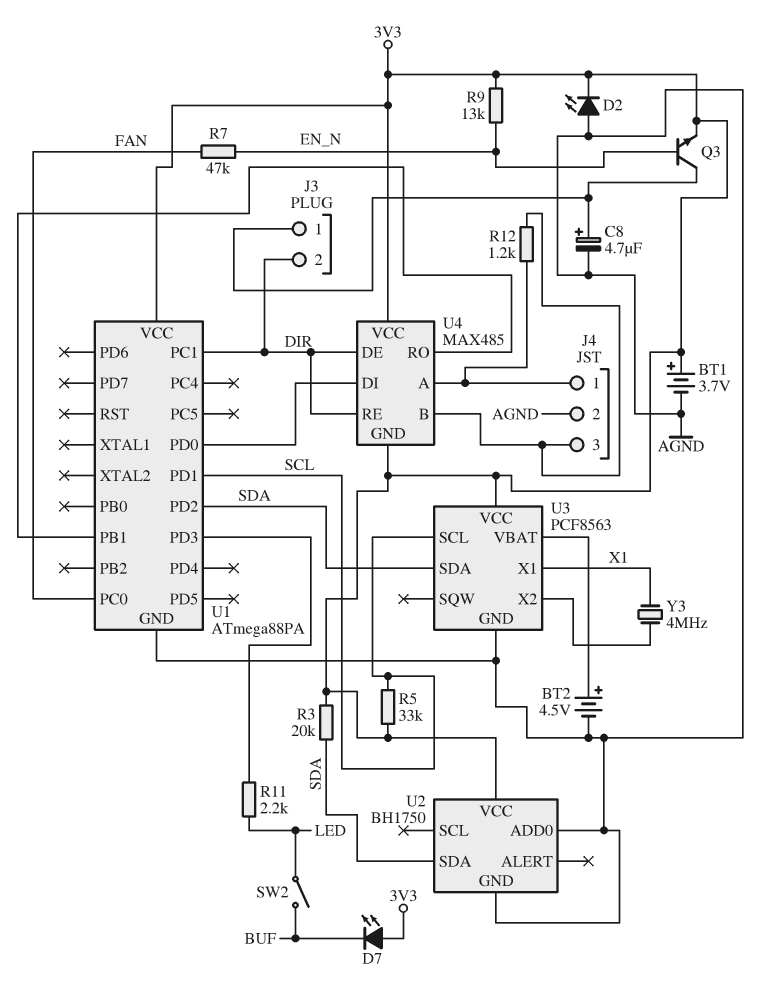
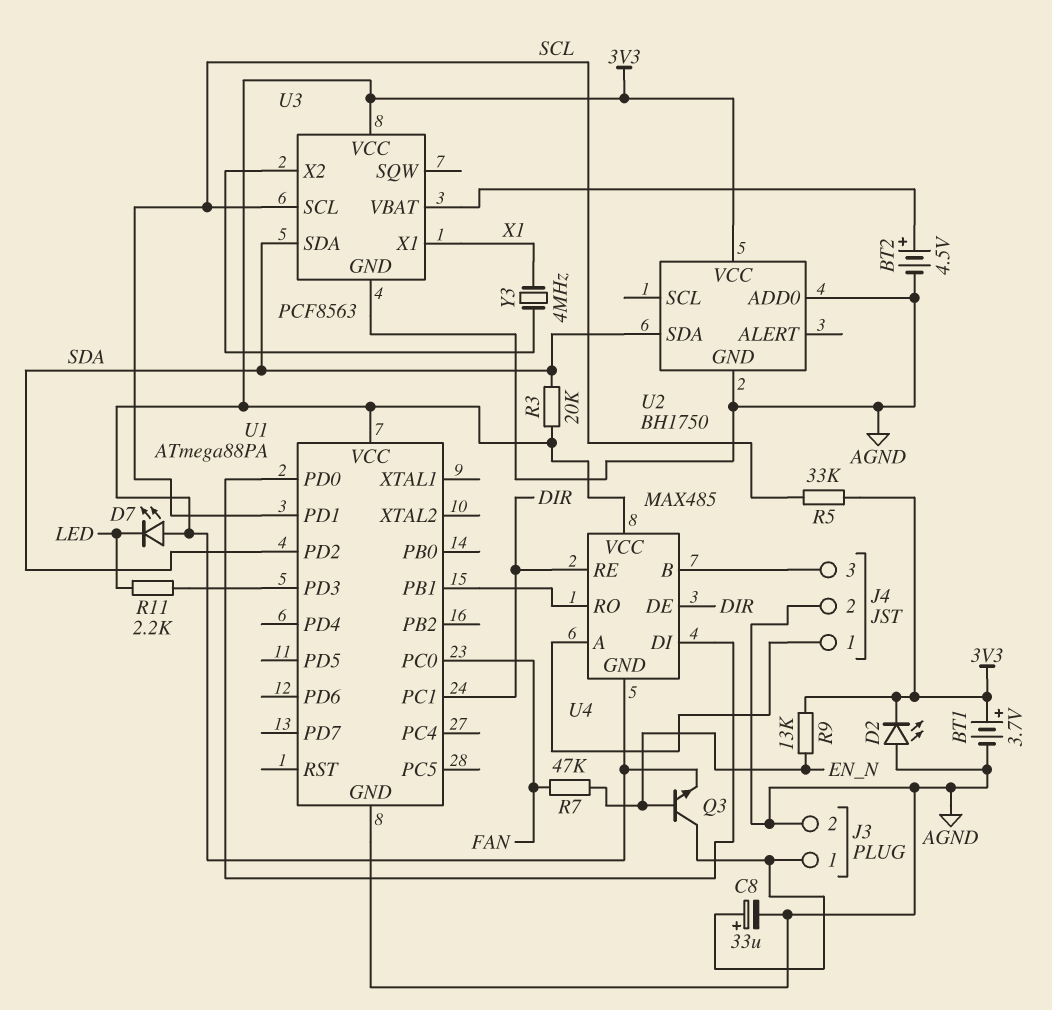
C8: 4.7uF (plus J3/1, minus AGND) -> 33uF (plus J3/1, minus AGND)
D7: LED (A 3V3, K BUF) -> LED (A 3V3, K LED)
J3 pin 2: DIR -> AGND
R12: 1.2k (J4/1, J4/3) -> none
SW2: switch (BUF, LED) -> none

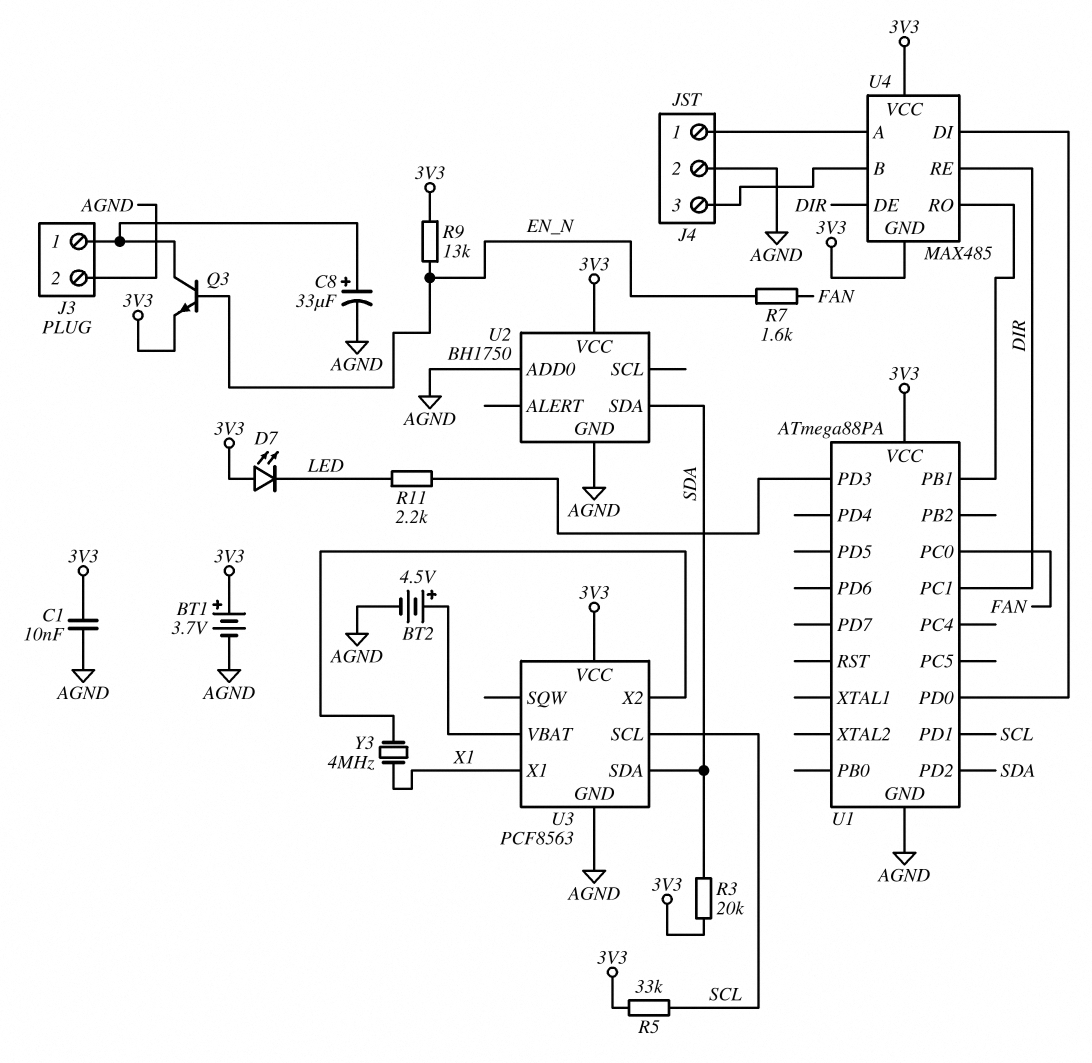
C1: none -> 10nF (3V3, AGND)
D2: LED (A AGND, K 3V3) -> none
R7: 47k (EN_N, FAN) -> 1.6k (EN_N, FAN)

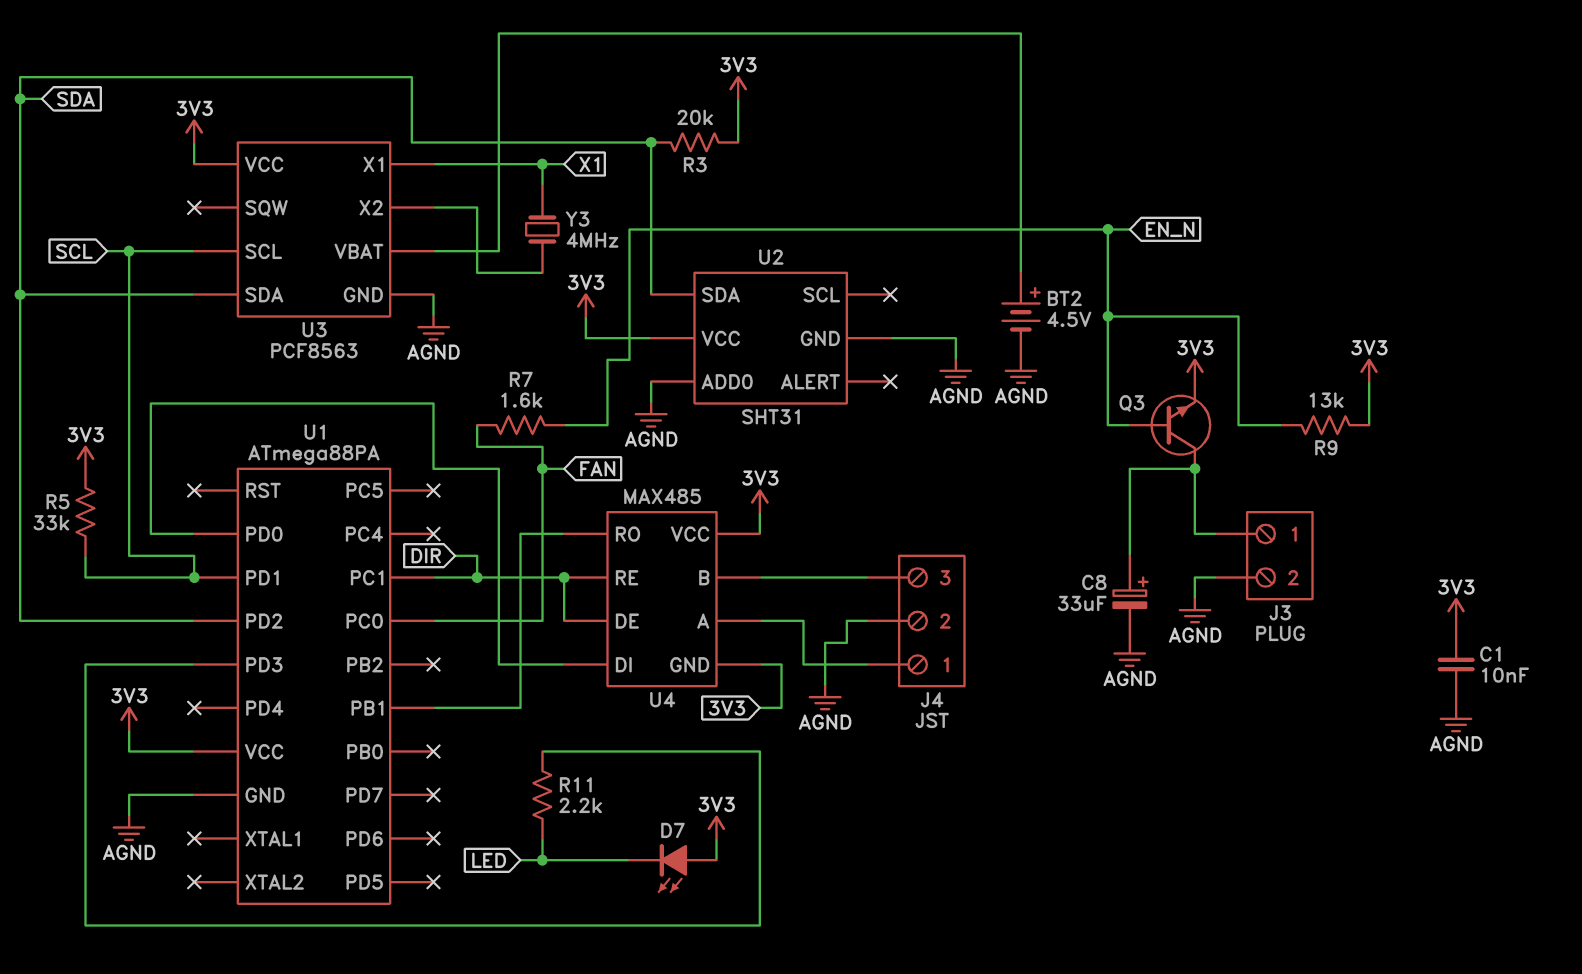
BT1: 3.7V (plus 3V3, minus AGND) -> none
U2: BH1750 -> SHT31

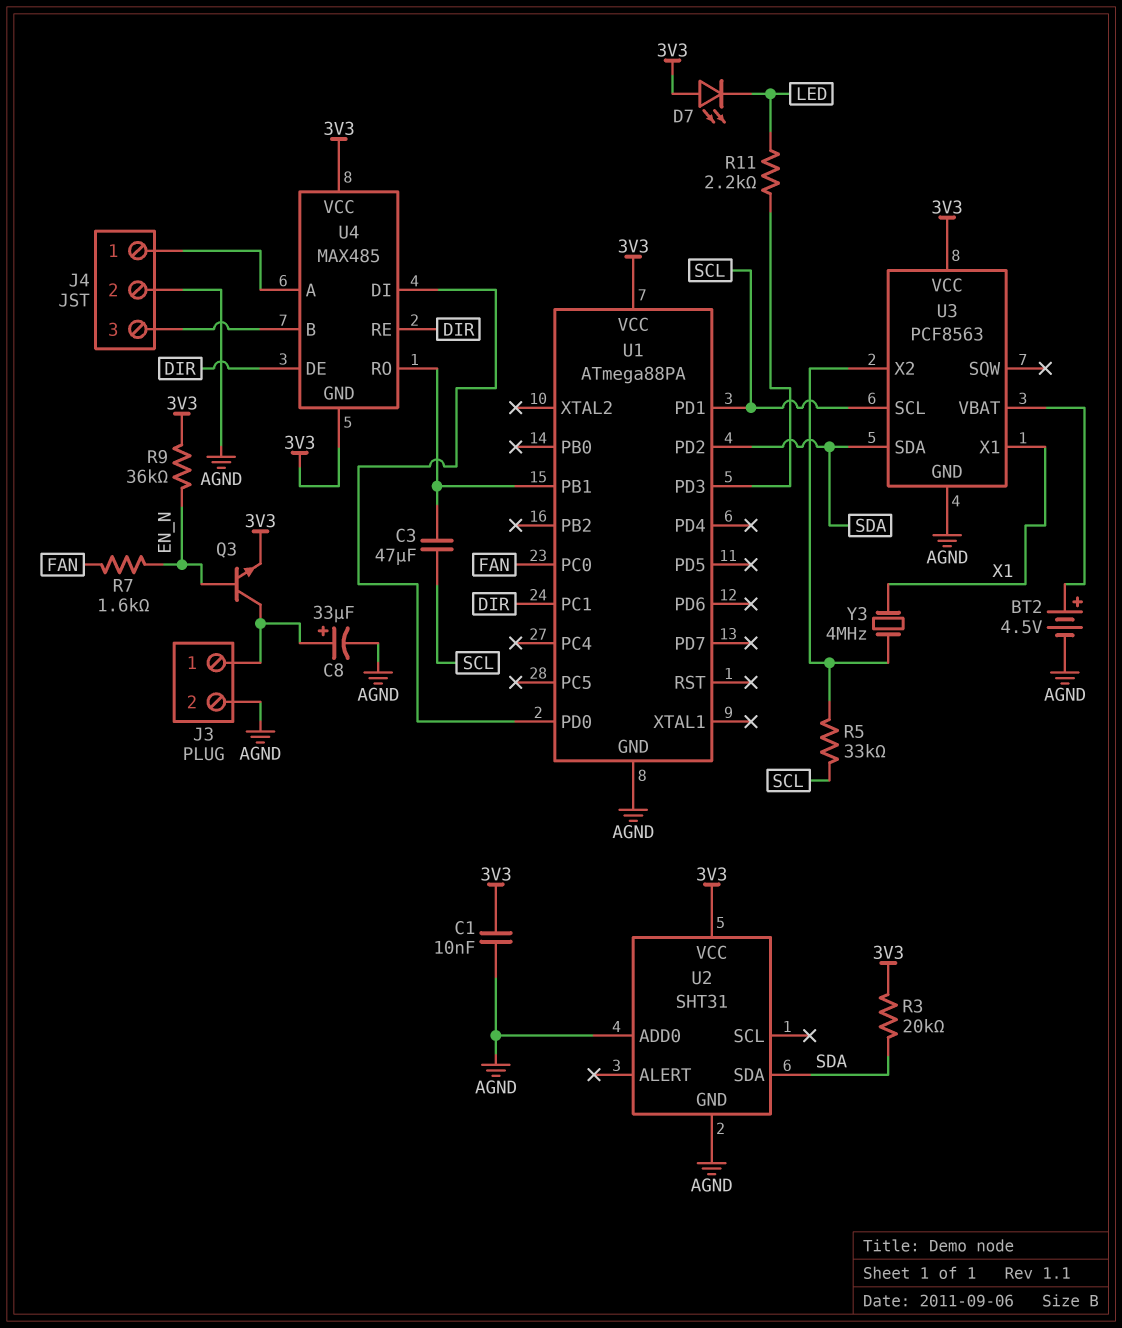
C3: none -> 47uF (SCL, U1/PB1)
R5: 33k (3V3, SCL) -> 33k (SCL, U3/X2)
R9: 13k (3V3, EN_N) -> 36k (3V3, EN_N)

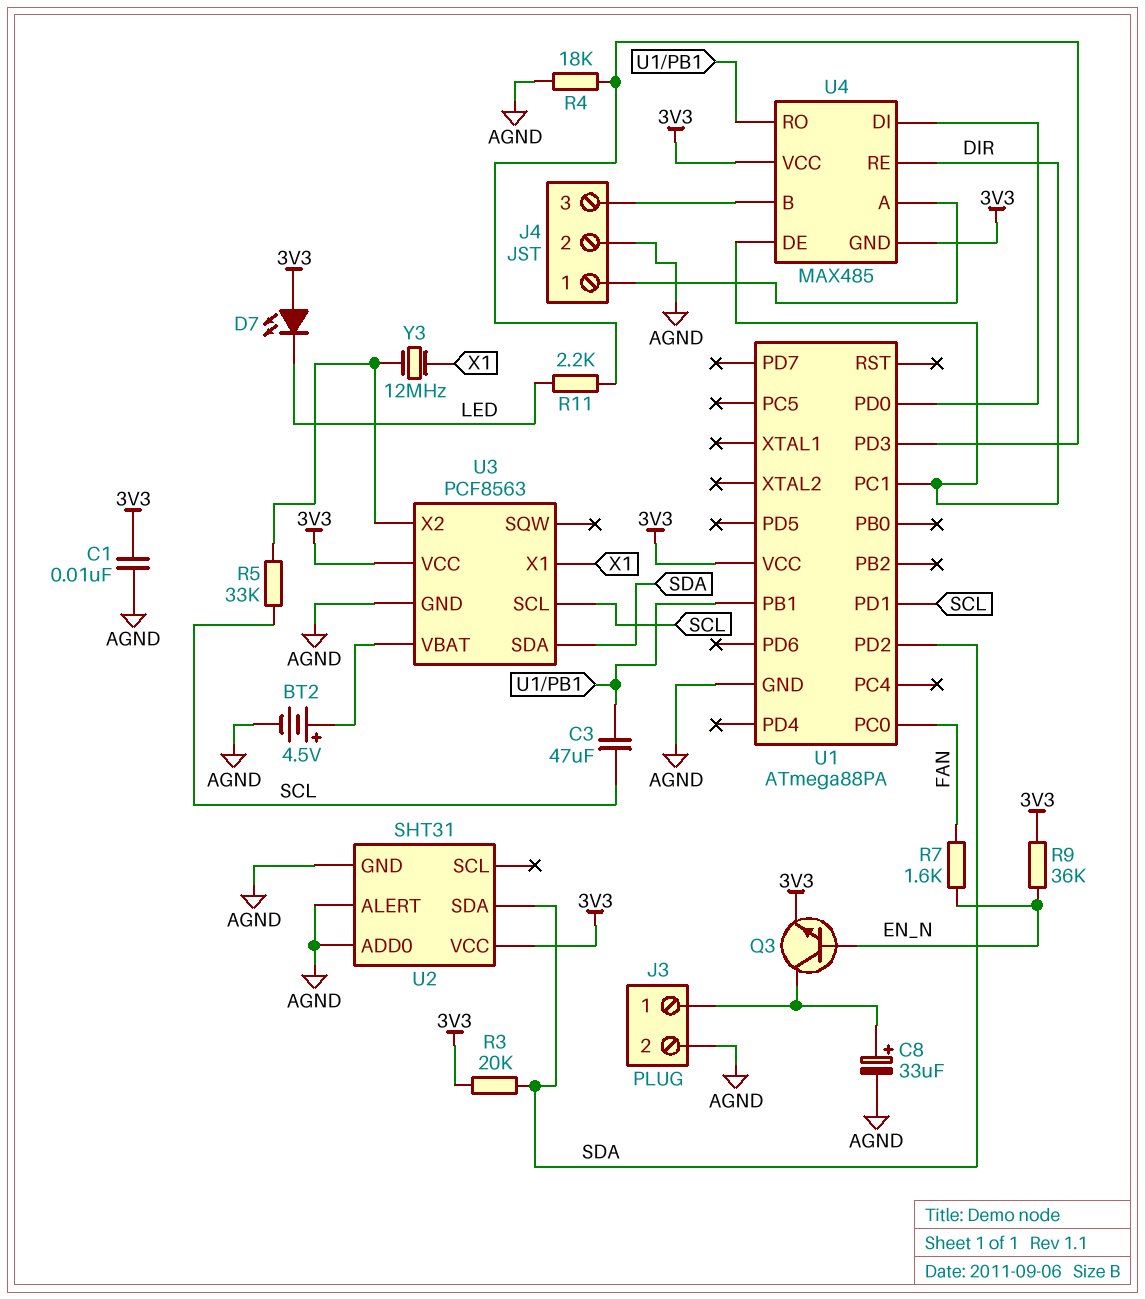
R4: none -> 18k (AGND, U1/PD3)
U2 pin ALERT: none -> AGND
Y3: 4MHz (U3/X2, X1) -> 12MHz (U3/X2, X1)

